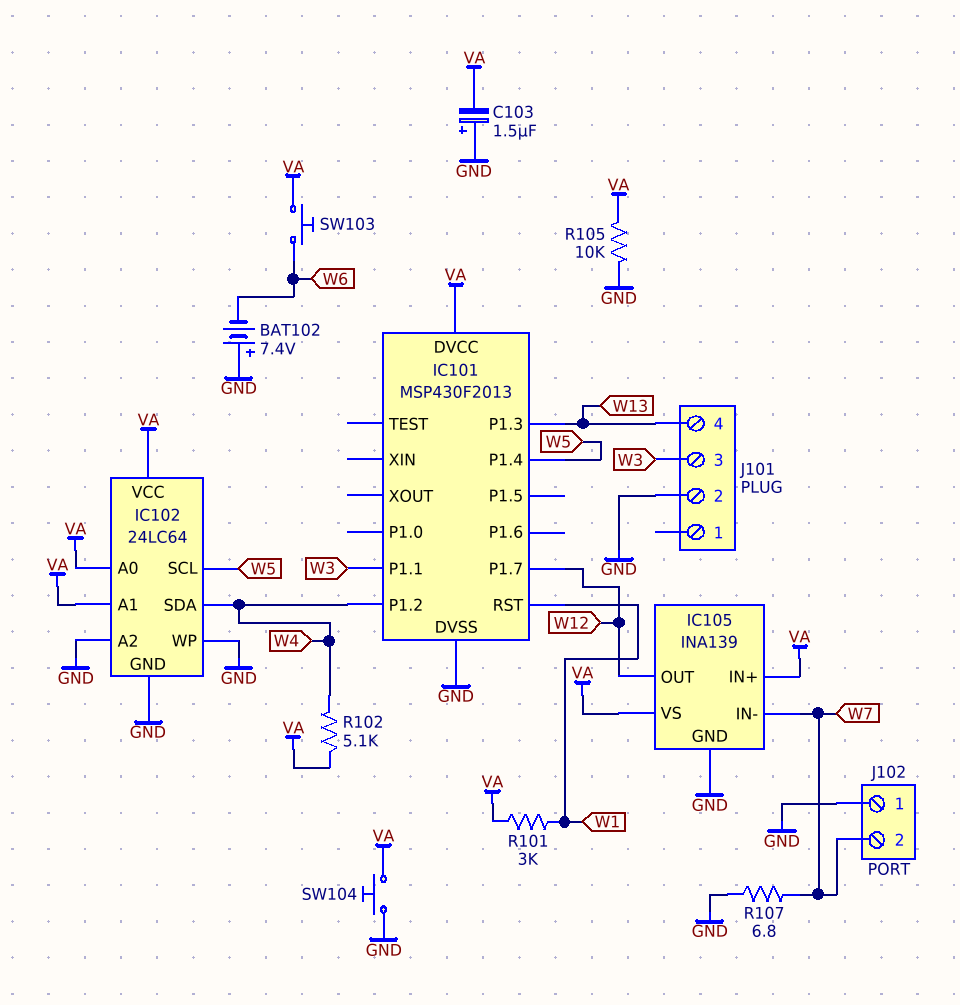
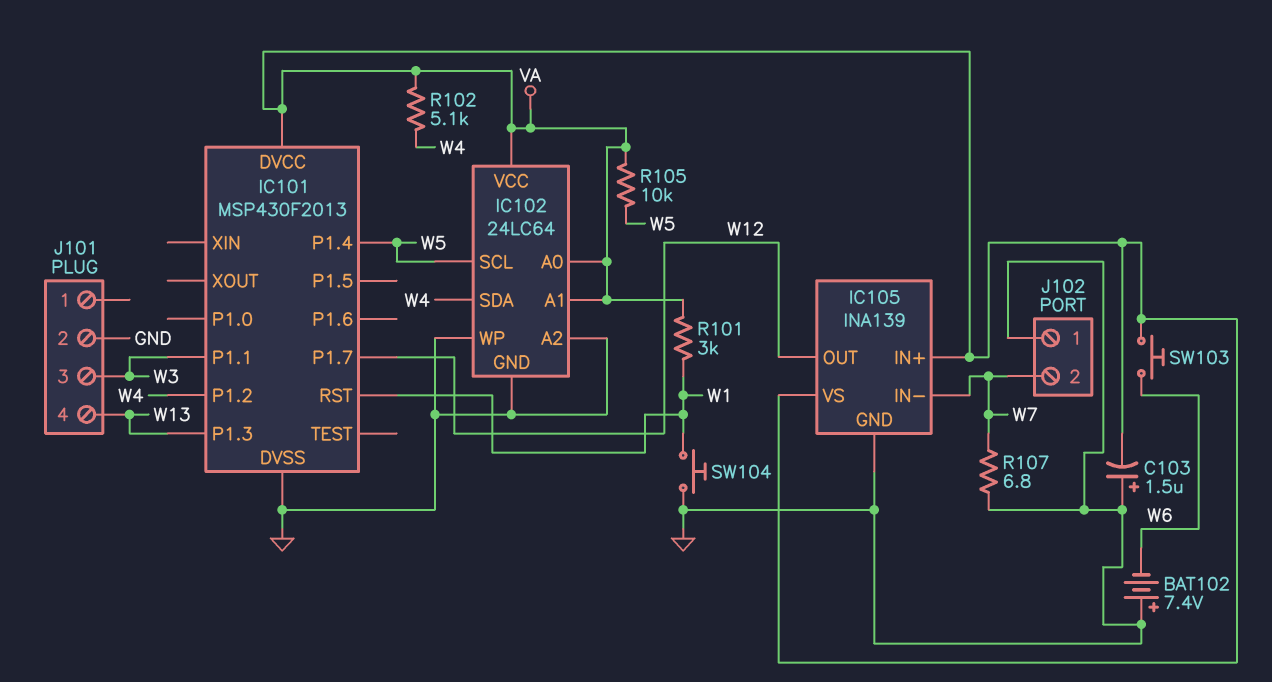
R105: 10k (GND, VA) -> 10k (VA, W5)
SW104: button (GND, VA) -> button (GND, W1)

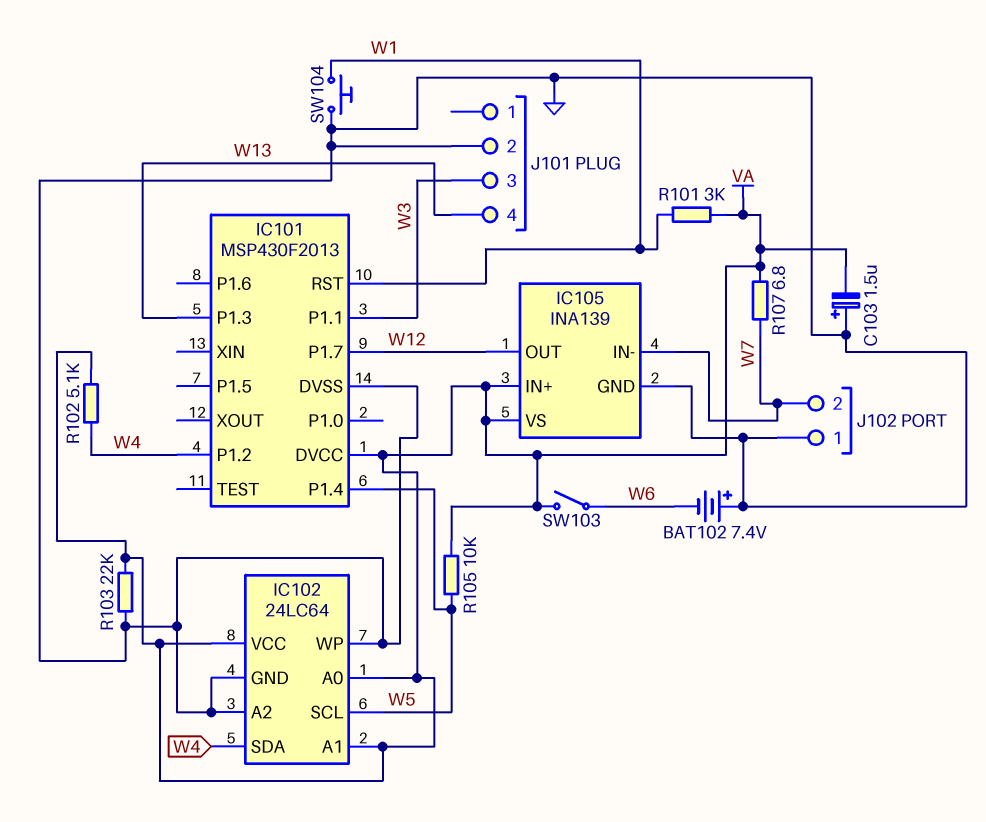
R103: none -> 22k (GND, VA)
R107: 6.8 (GND, W7) -> 6.8 (VA, W7)
SW103: button (VA, W6) -> switch (VA, W6)

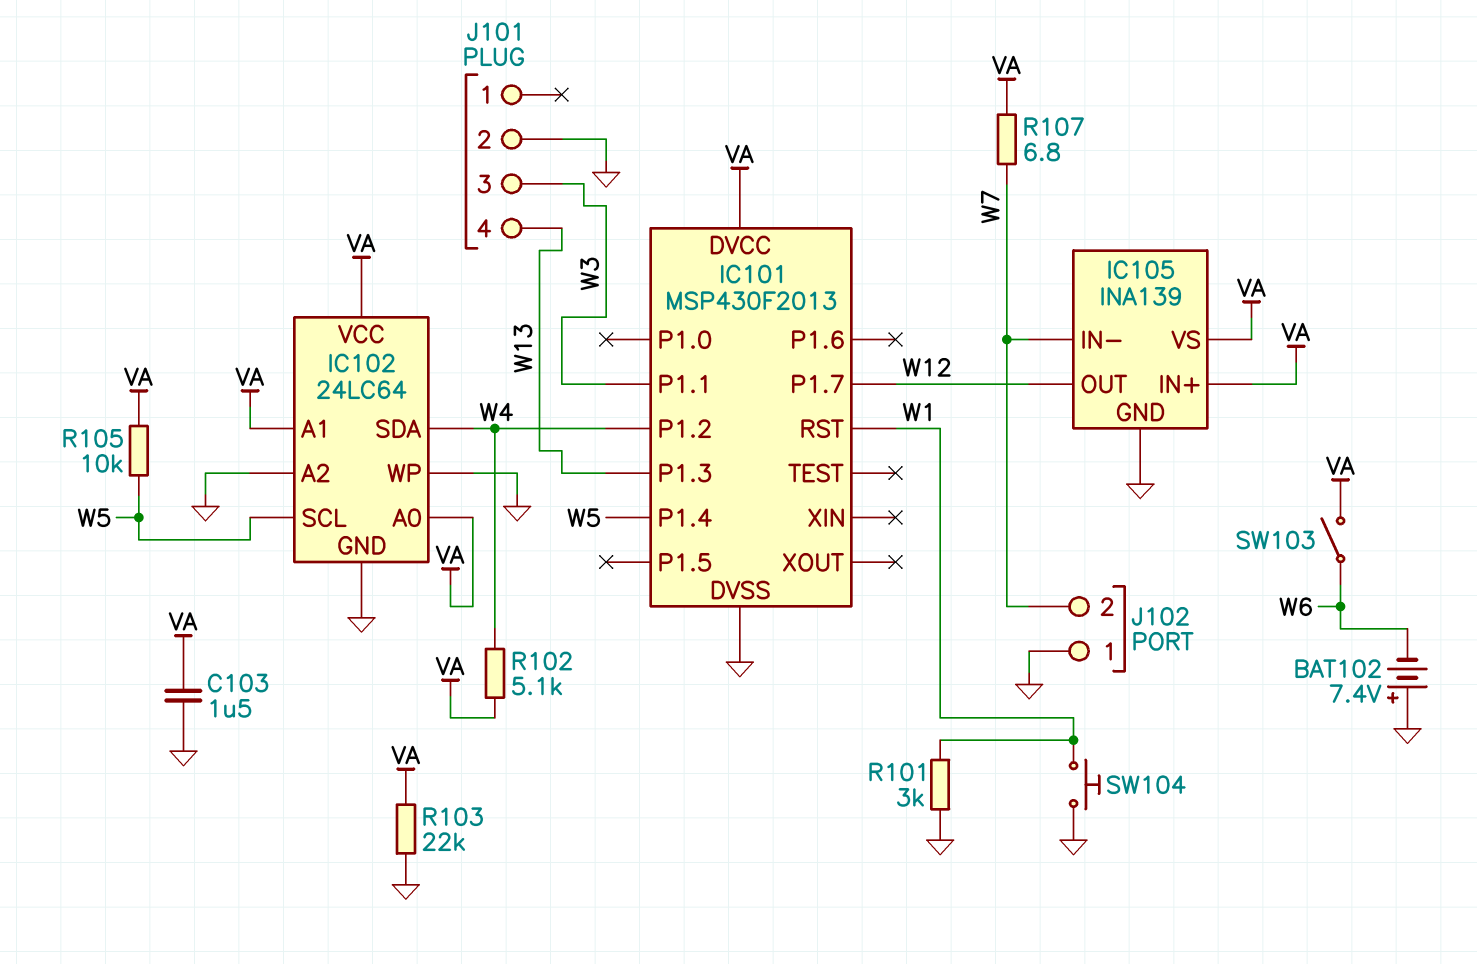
C103: 1.5uF (plus GND, minus VA) -> 1.5uF (GND, VA)
R101: 3k (VA, W1) -> 3k (GND, W1)

